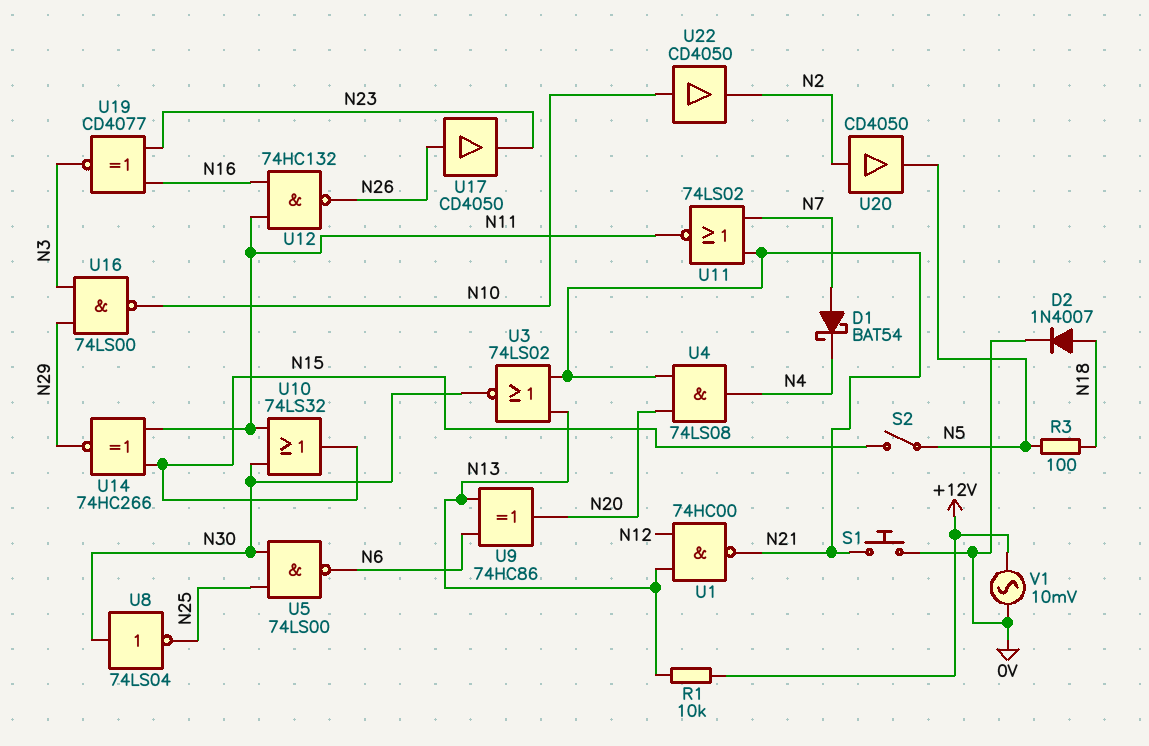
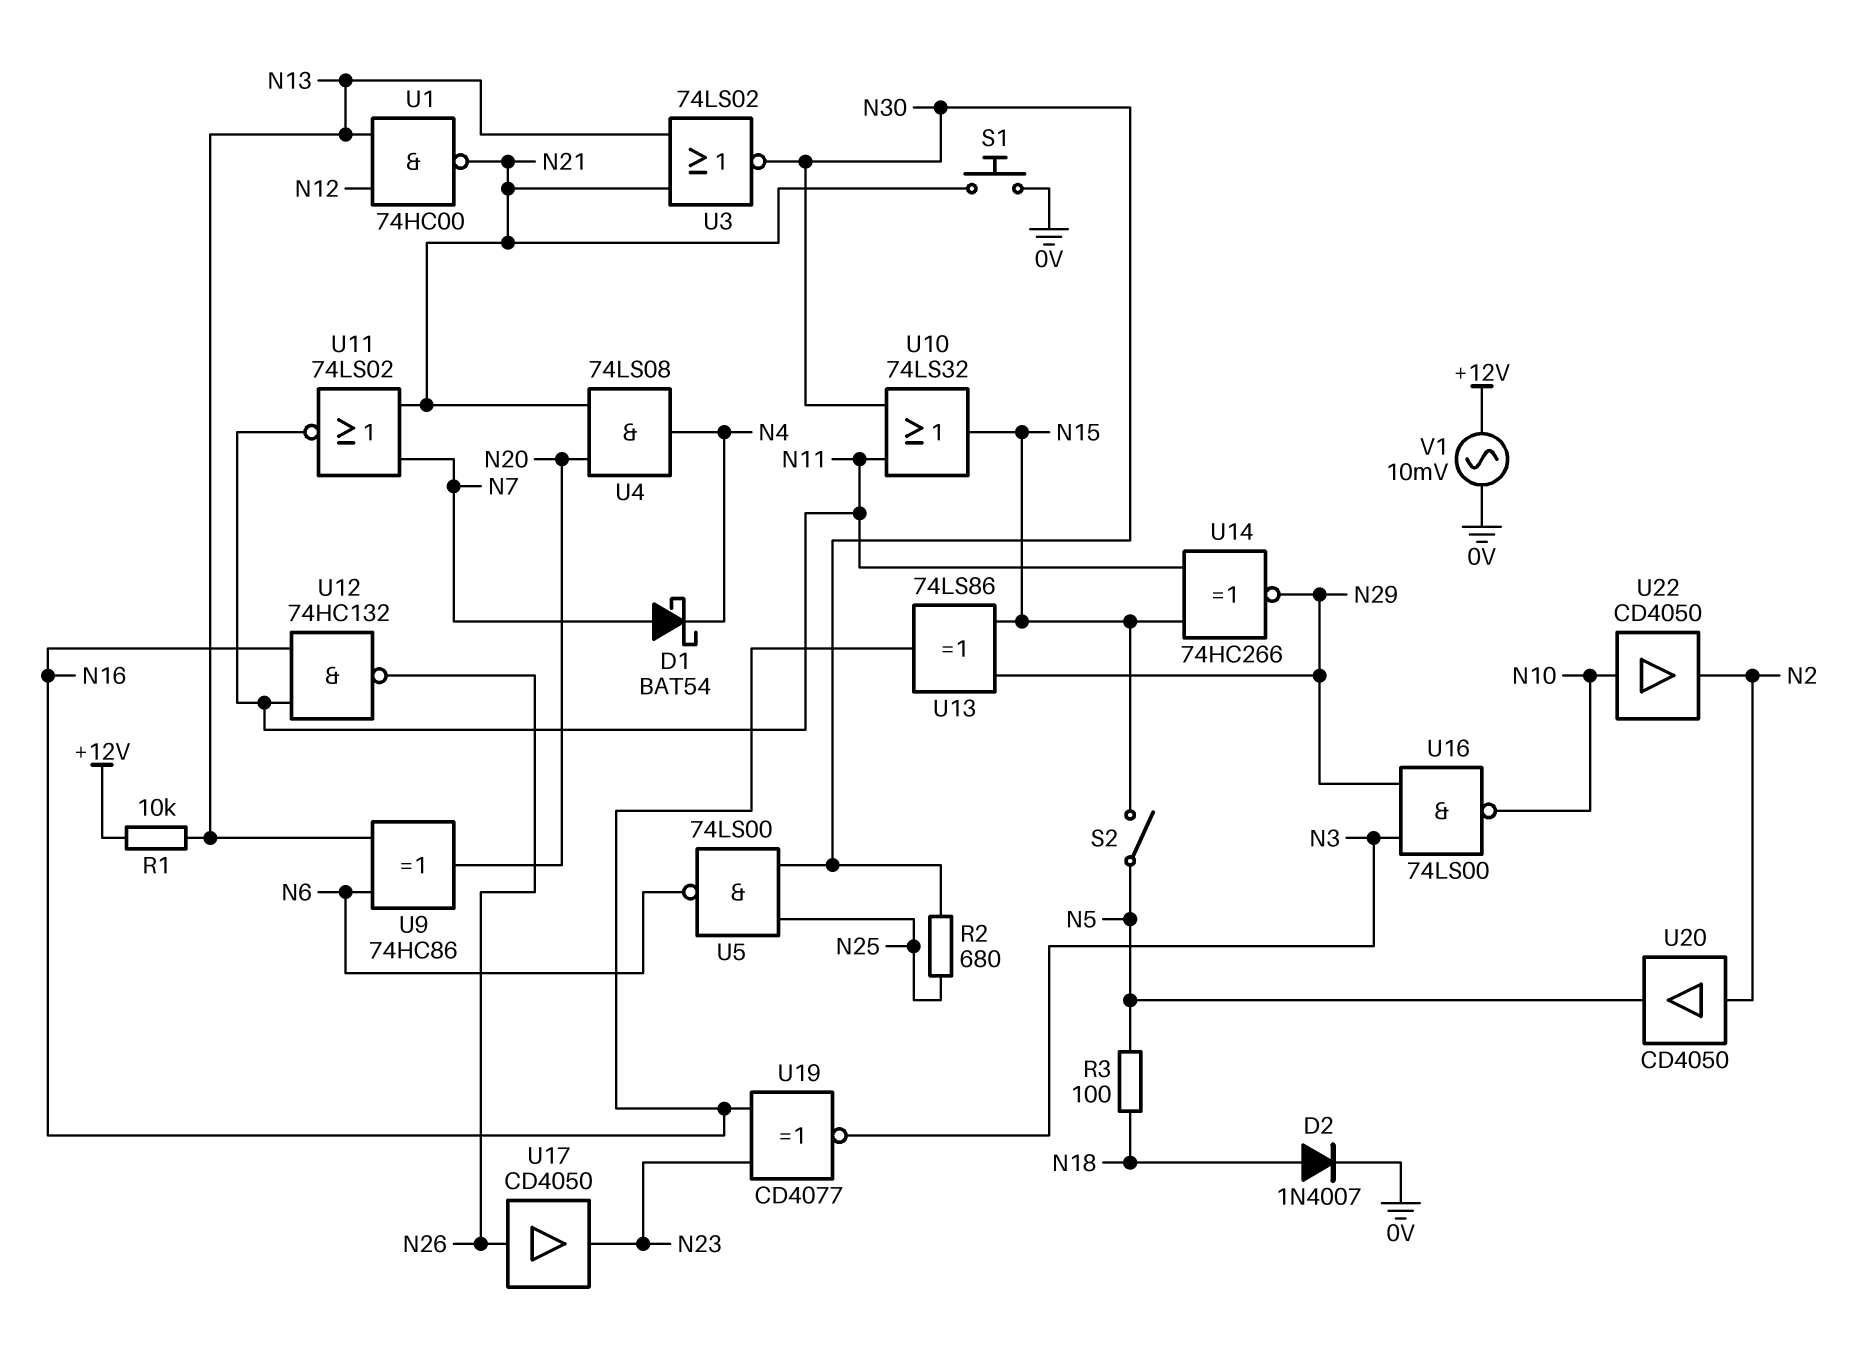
R2: none -> 680 (N25, N30)
U8: NOT 74LS04 (in N30, out N25) -> none
U13: none -> XOR 74LS86 (in N15, in N29, out N16)

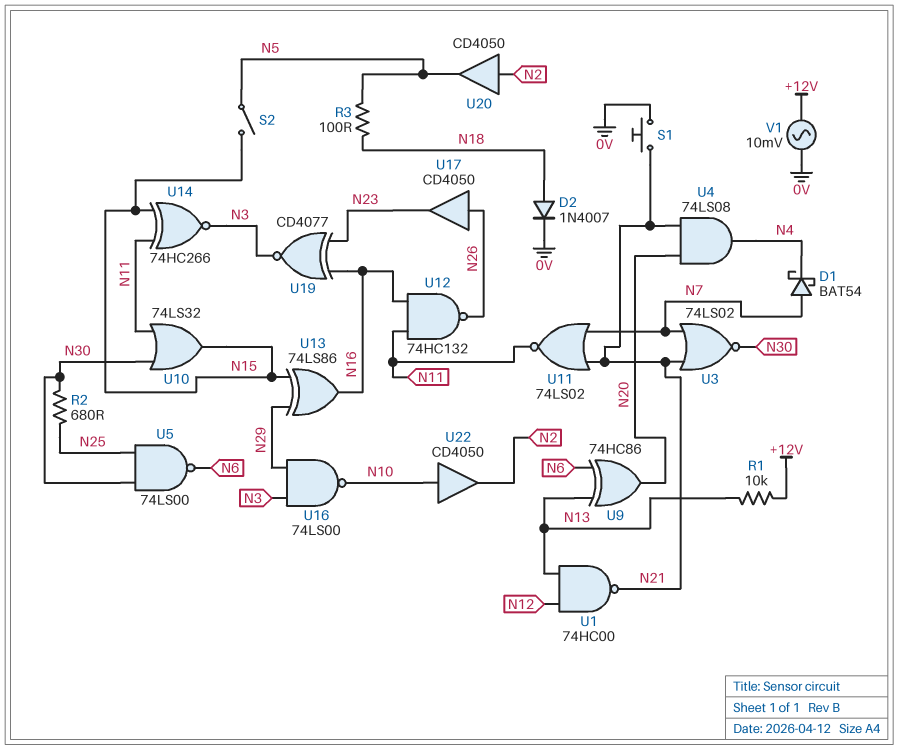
U3: NOR 74LS02 (in N13, in N21, out N30) -> NOR 74LS02 (in N7, in N21, out N30)
U14: XNOR 74HC266 (in N11, in N15, out N29) -> XNOR 74HC266 (in N11, in N15, out N3)

